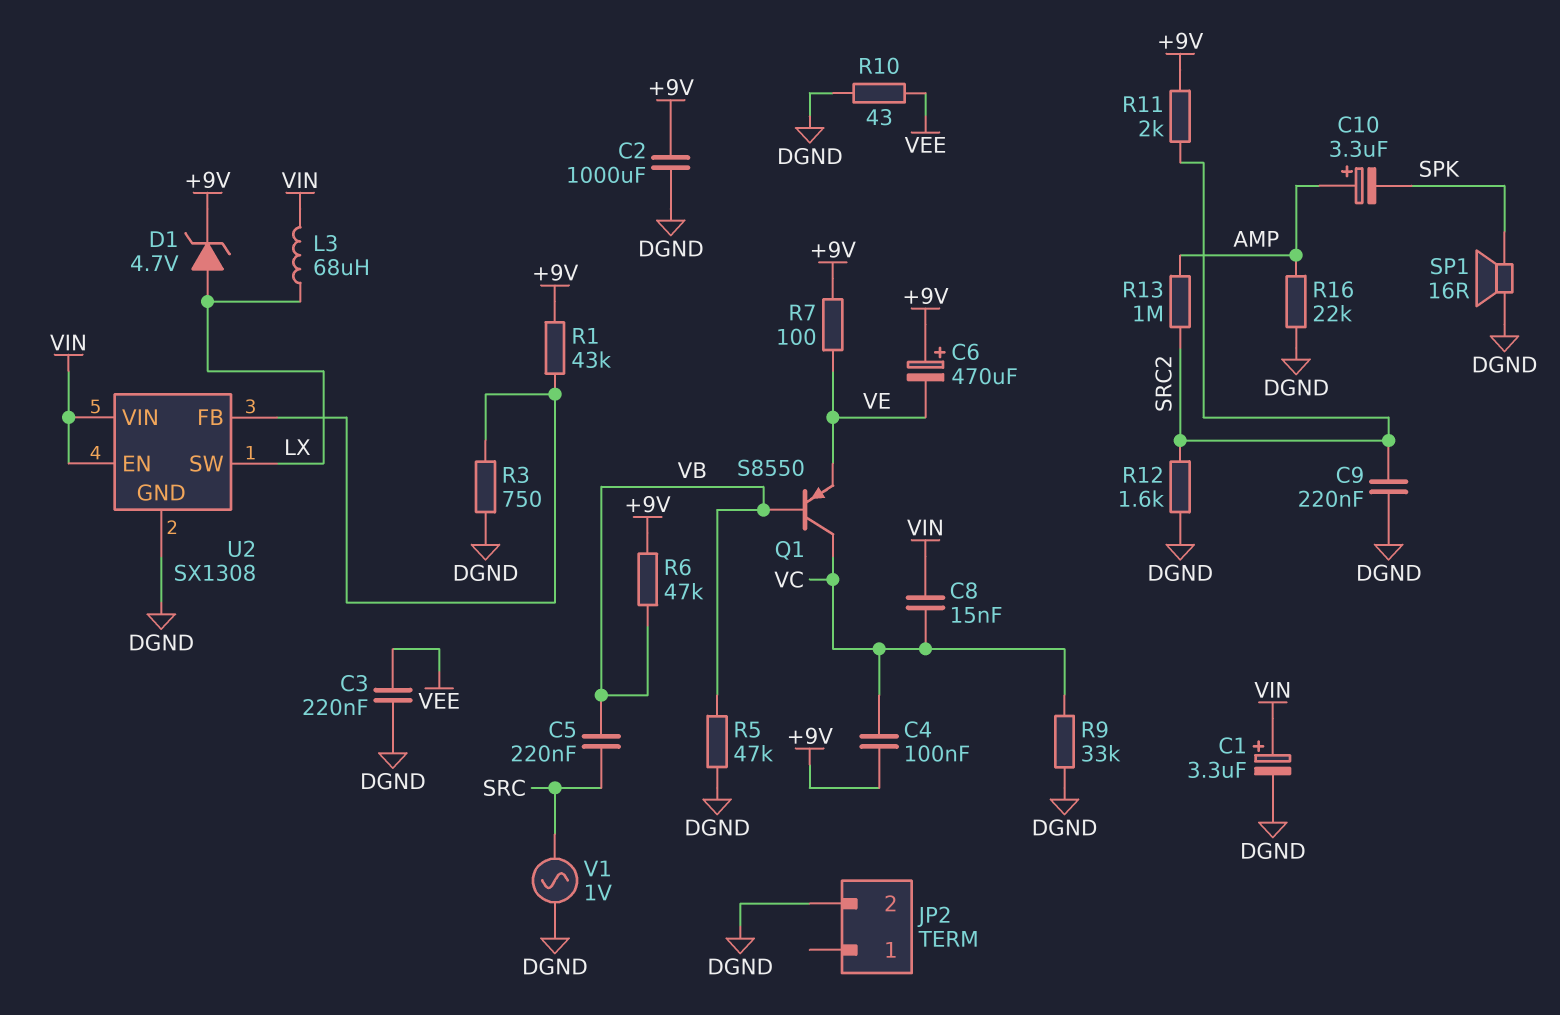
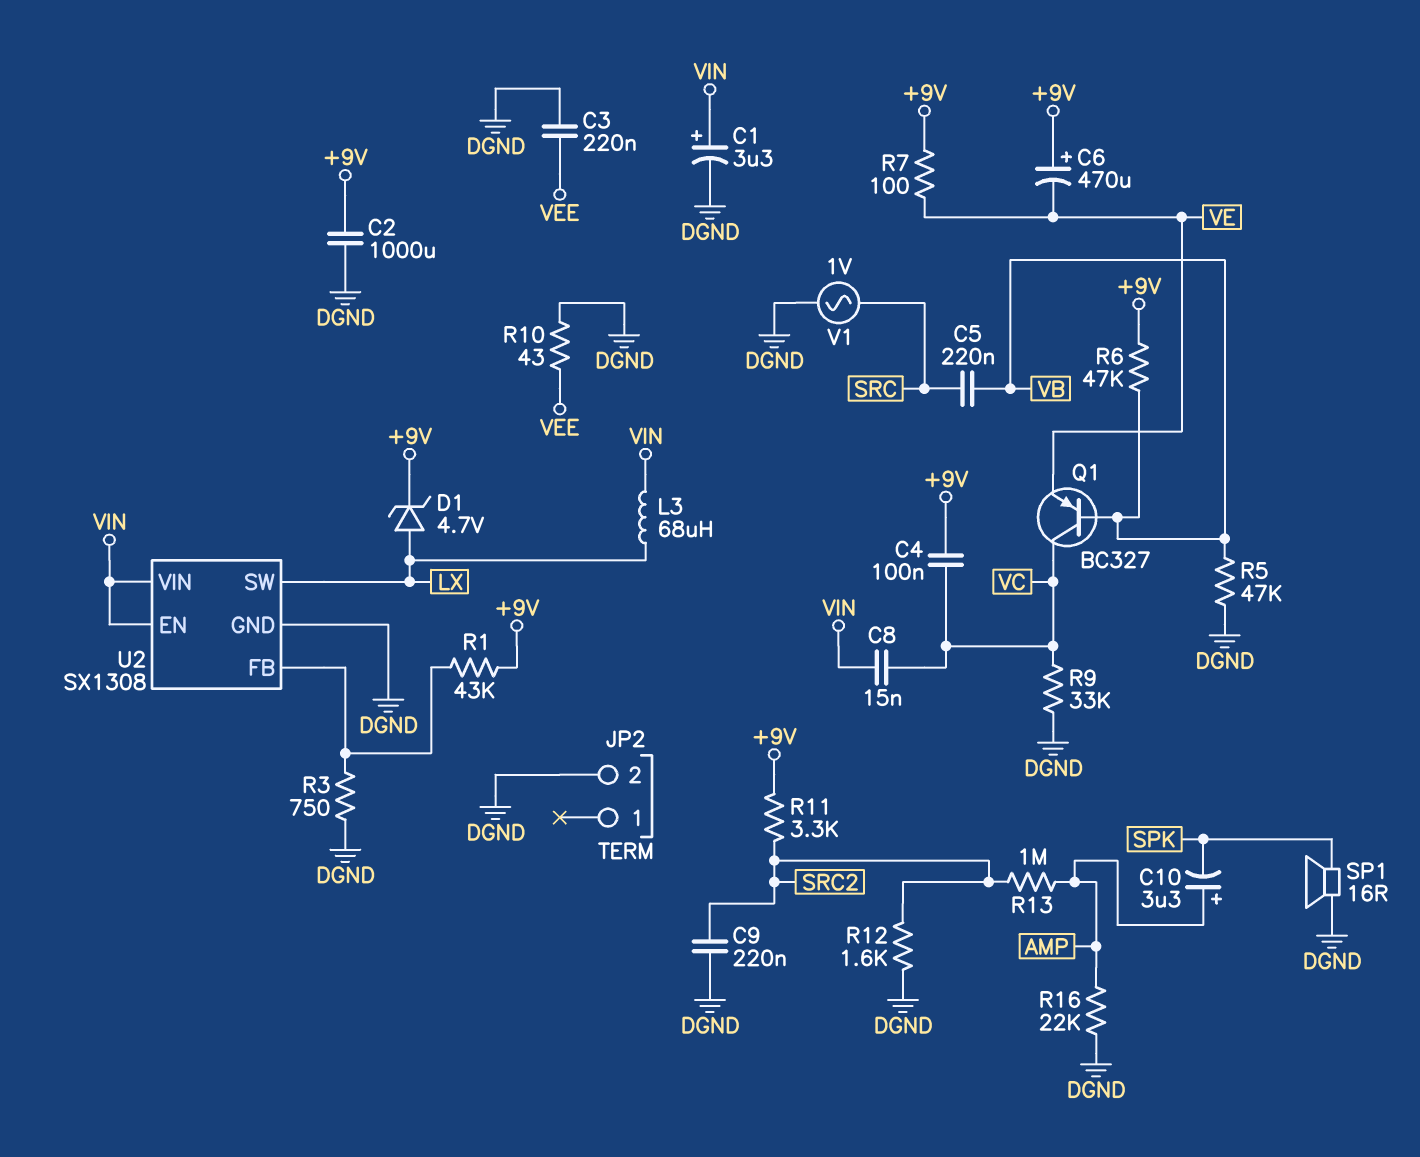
Q1: PNP S8550 (B VB, C VC, E VE) -> PNP BC327 (B VB, C VC, E VE)
R11: 2k (+9V, SRC2) -> 3.3k (+9V, SRC2)

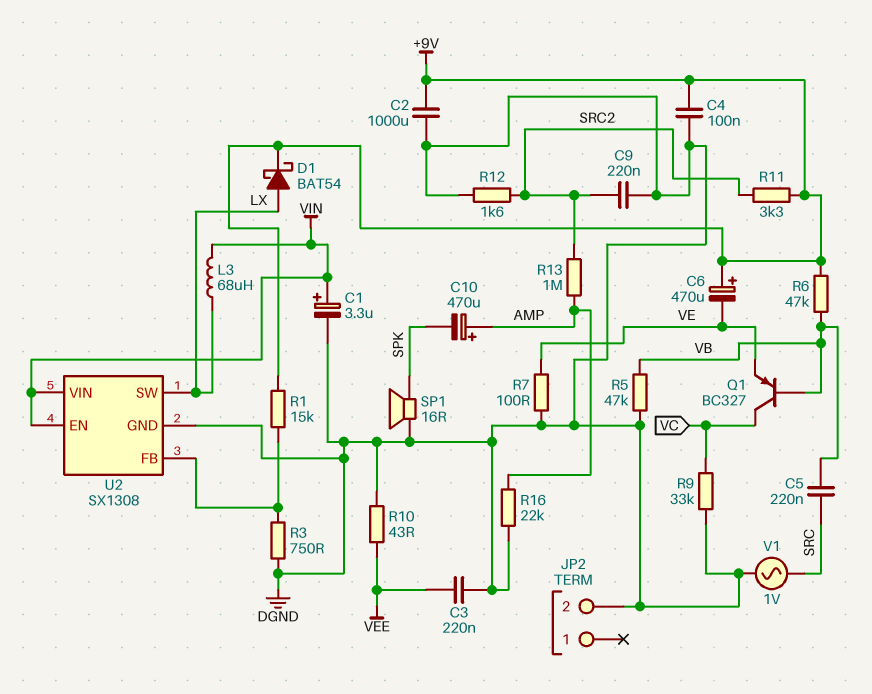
C4: 100nF (+9V, VC) -> 100nF (+9V, DGND)
C8: 15nF (VC, VIN) -> none
C10: 3.3uF (plus AMP, minus SPK) -> 470uF (plus AMP, minus SPK)
D1: zener 4.7V (A LX, K +9V) -> schottky BAT54 (A LX, K +9V)
R1: 43k (+9V, U2/FB) -> 15k (+9V, U2/FB)
R7: 100 (+9V, VE) -> 100 (DGND, VE)

